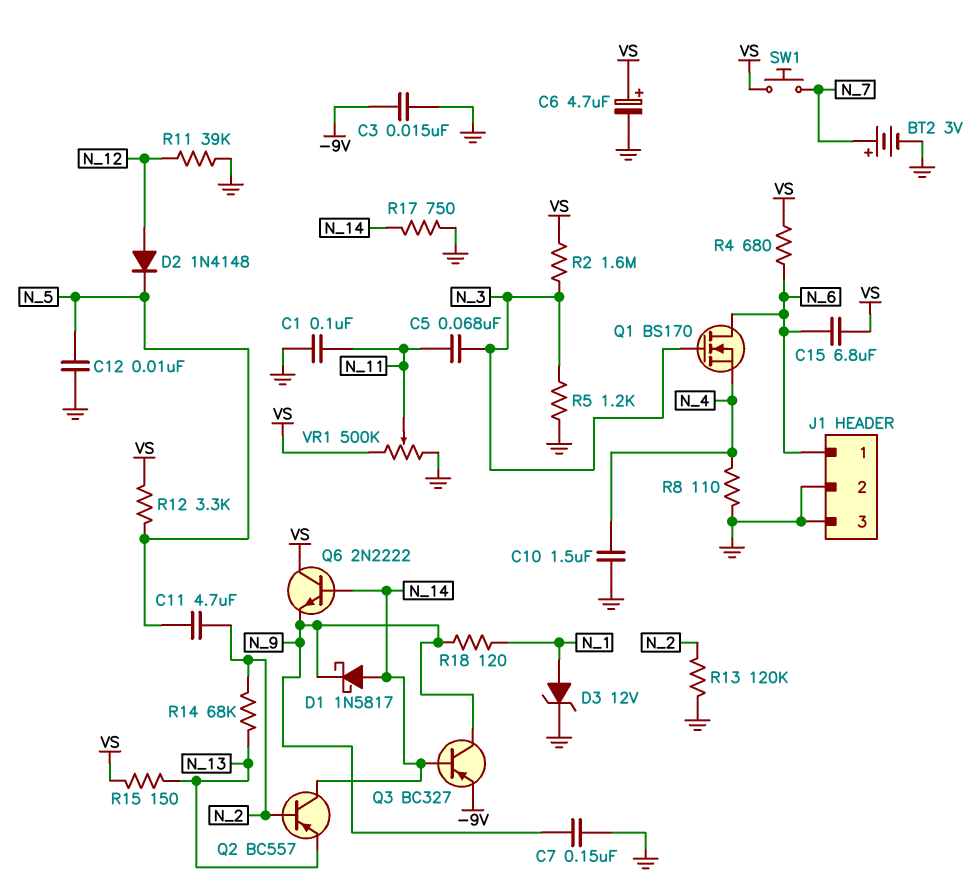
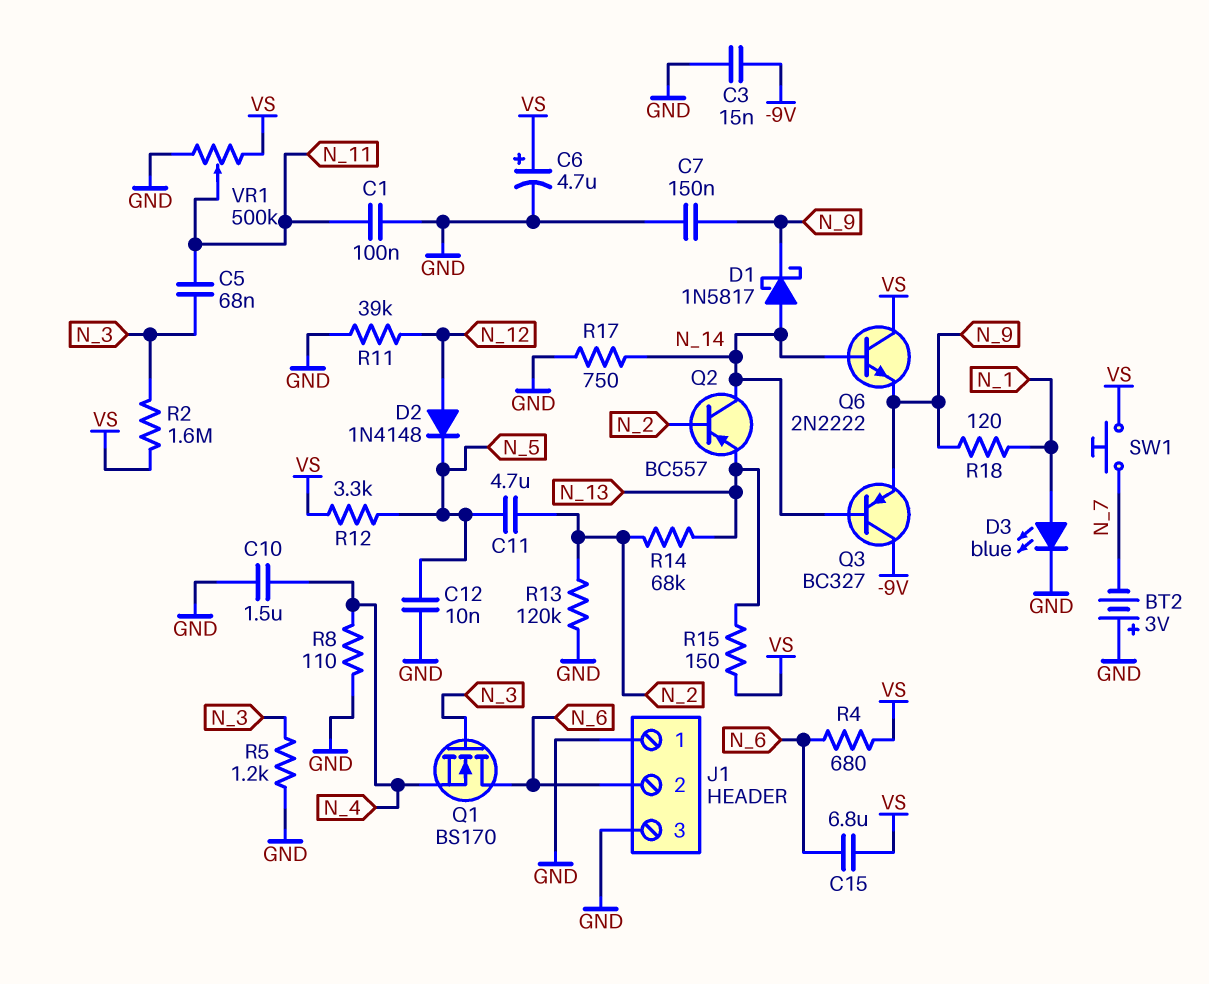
BT2: 3V (plus N_7, minus GND) -> 3V (plus GND, minus N_7)
D3: zener 12V (A N_1, K GND) -> LED blue (A N_1, K GND)
J1 pin 1: N_6 -> GND
J1 pin 2: GND -> N_6
Q3: PNP BC327 (B N_14, C N_9, E -9V) -> PNP BC327 (B N_14, C -9V, E N_9)

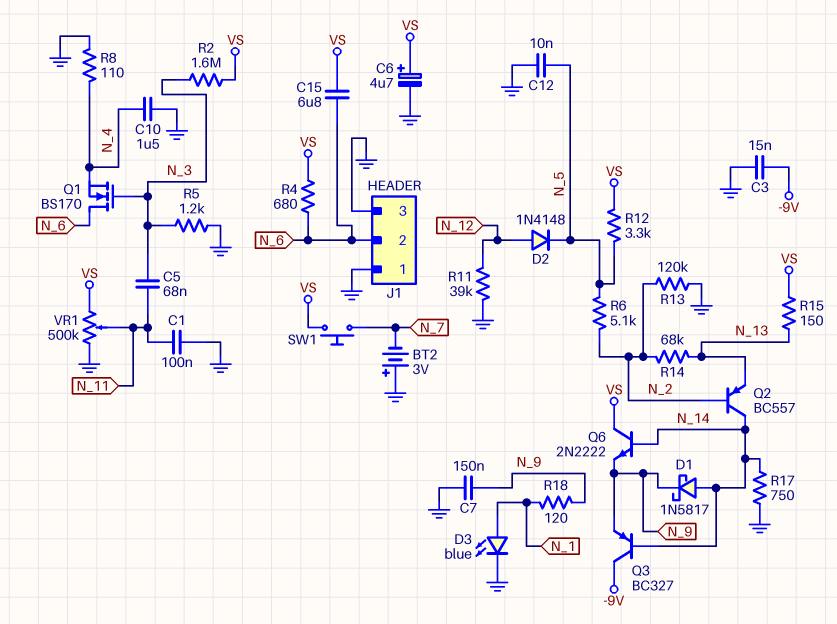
C11: 4.7uF (N_2, N_5) -> none
R6: none -> 5.1k (N_2, N_5)

